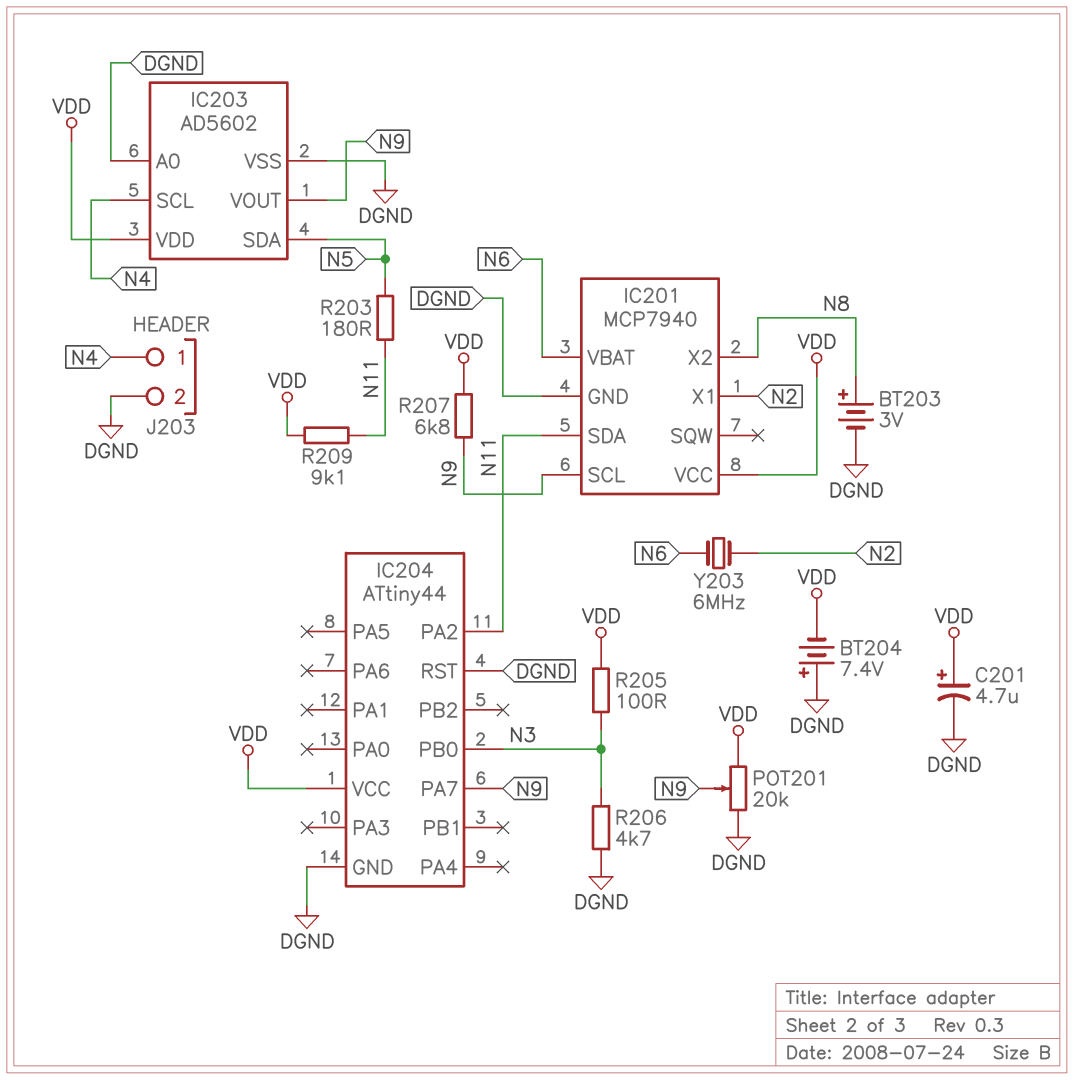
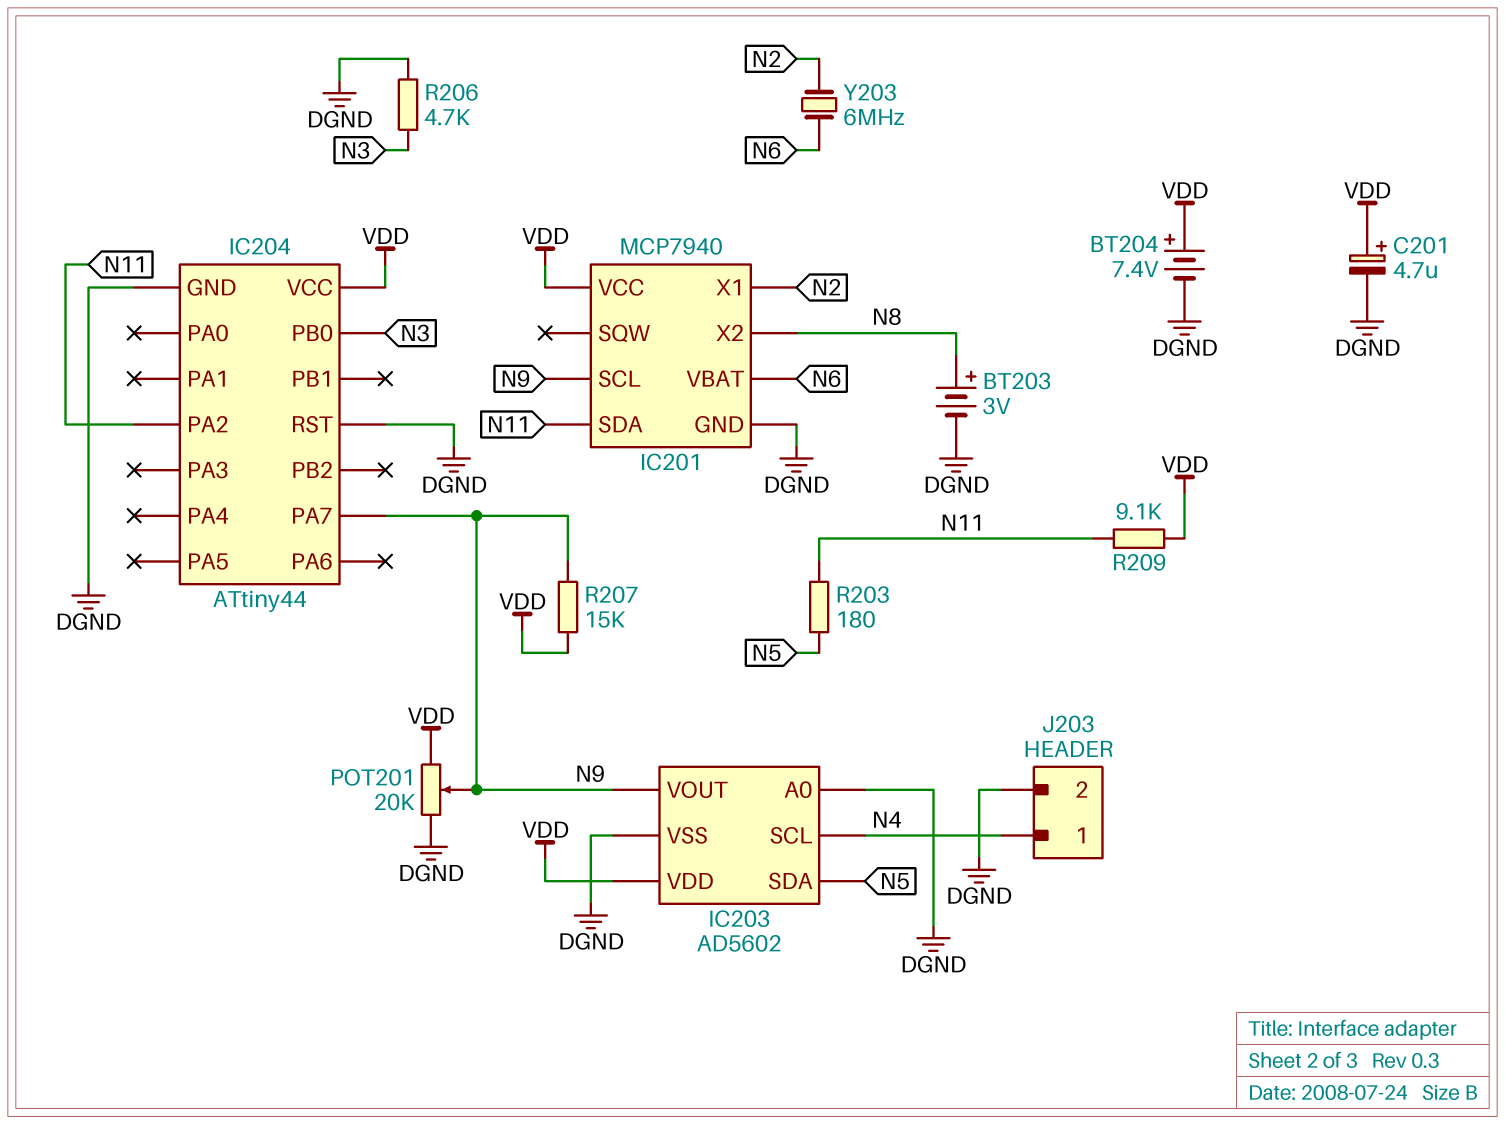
BT204: 7.4V (plus DGND, minus VDD) -> 7.4V (plus VDD, minus DGND)
R205: 100 (N3, VDD) -> none
R207: 6.8k (N9, VDD) -> 15k (N9, VDD)

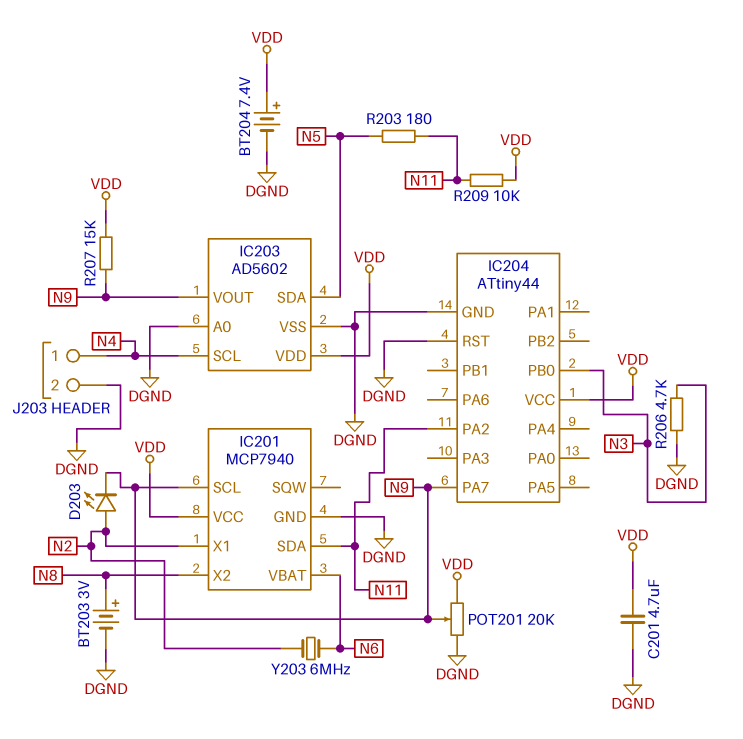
C201: 4.7uF (plus VDD, minus DGND) -> 4.7uF (DGND, VDD)
D203: none -> LED (A N2, K N9)
R209: 9.1k (N11, VDD) -> 10k (N11, VDD)

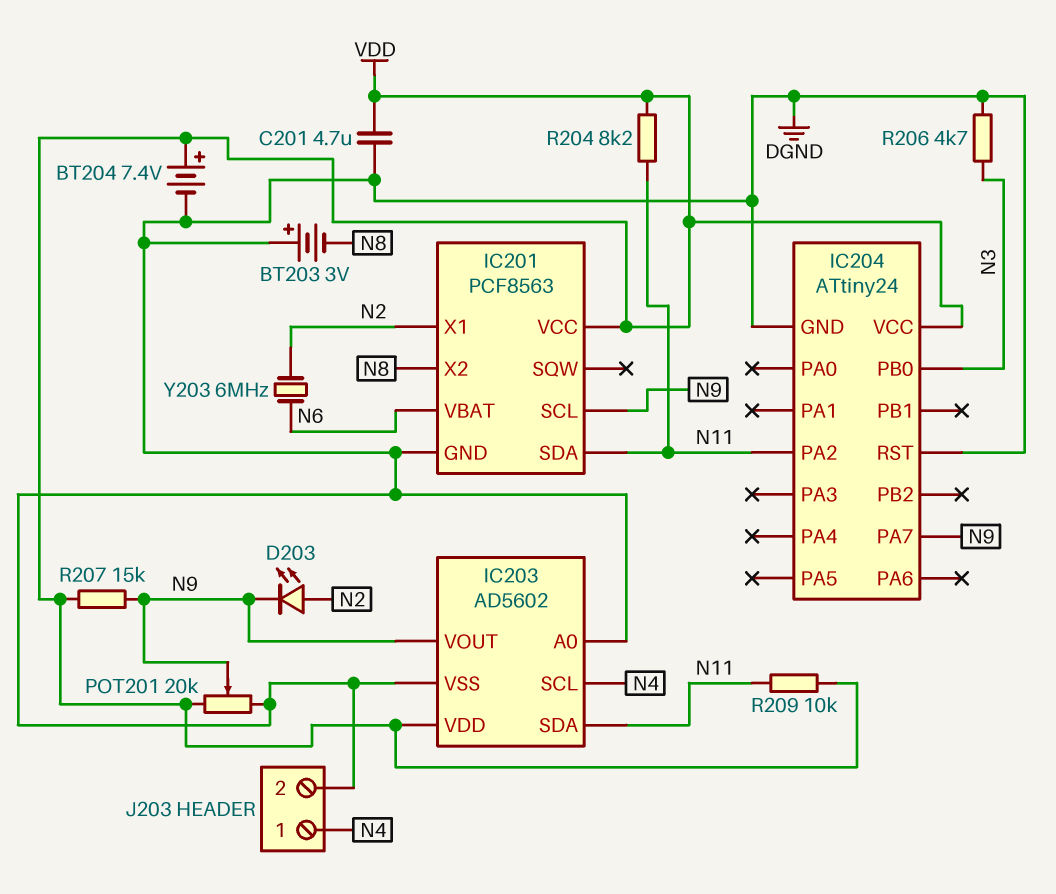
BT203: 3V (plus N8, minus DGND) -> 3V (plus DGND, minus N8)
IC201: MCP7940 -> PCF8563
IC203 pin SDA: N5 -> N11
IC204: ATtiny44 -> ATtiny24
R203: 180 (N5, N11) -> none
R204: none -> 8.2k (N11, VDD)

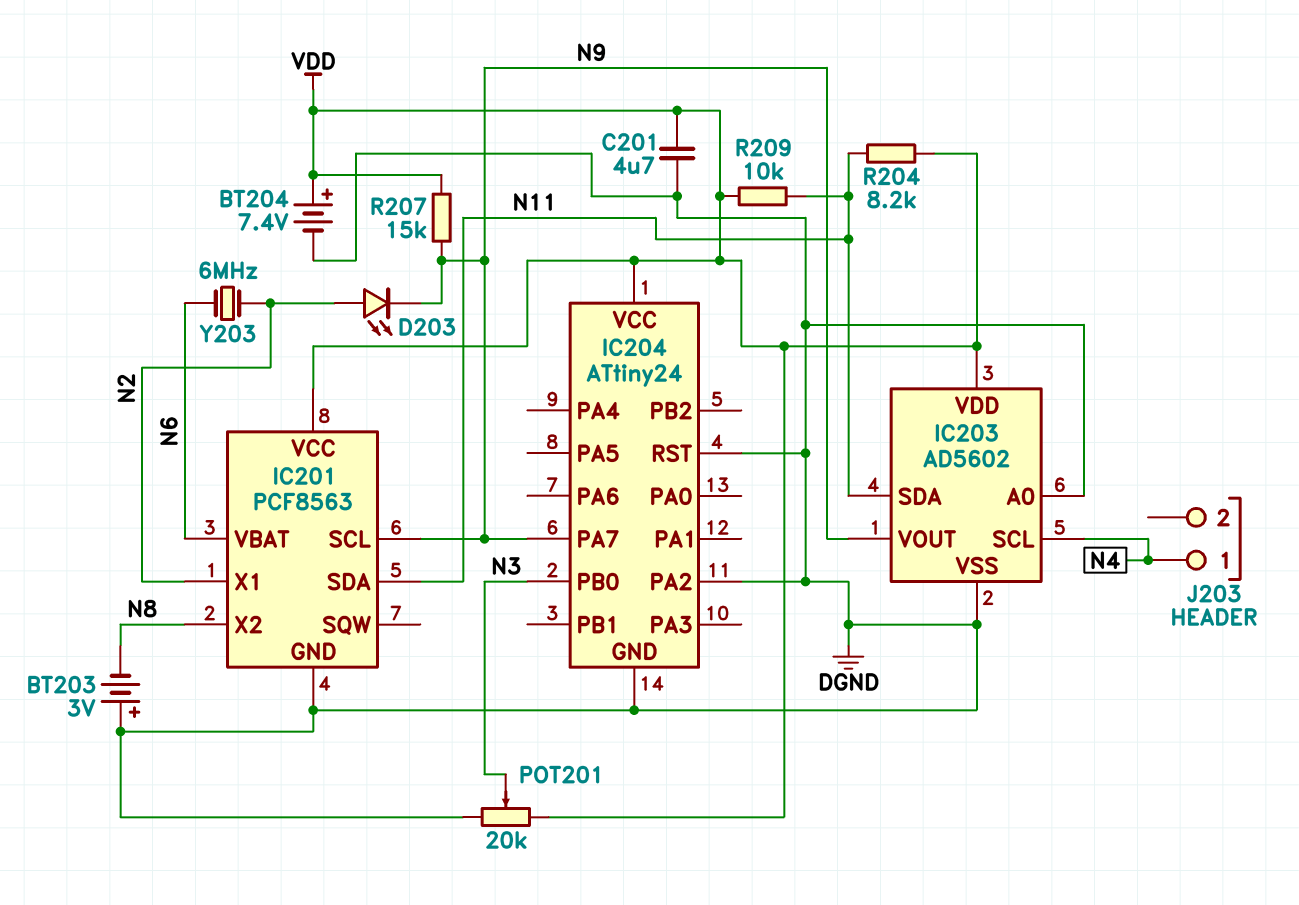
IC204 pin PA2: N11 -> DGND
J203 pin 2: DGND -> none
POT201: 20k (DGND, VDD, wiper N9) -> 20k (DGND, VDD, wiper N3)
R206: 4.7k (DGND, N3) -> none

